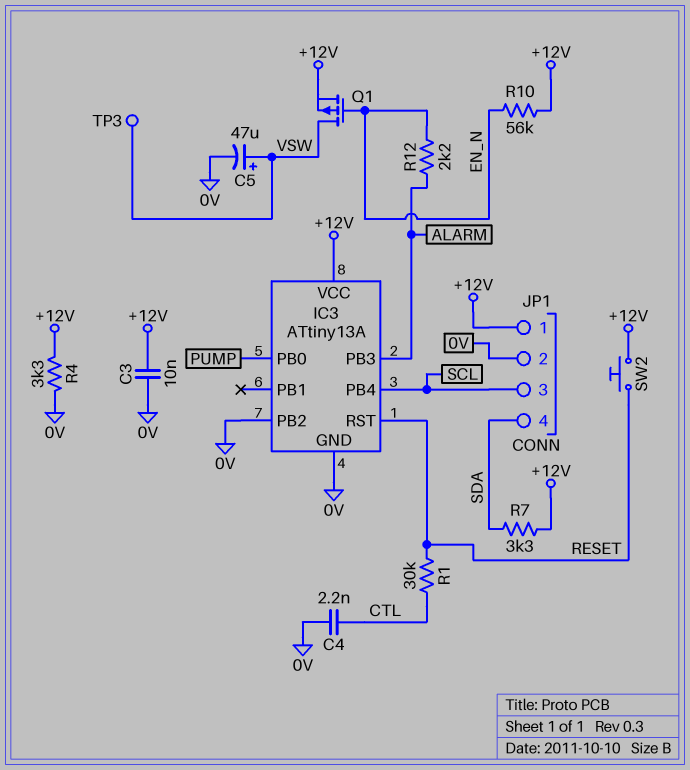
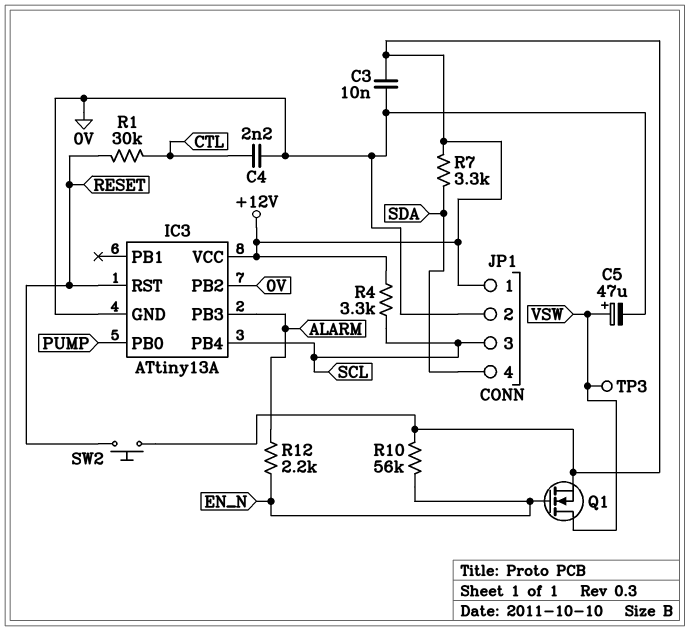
Q1: PMOS (G EN_N, D VSW, S +12V) -> NMOS (G EN_N, D VSW, S +12V)
R4: 3.3k (+12V, 0V) -> 3.3k (+12V, SCL)

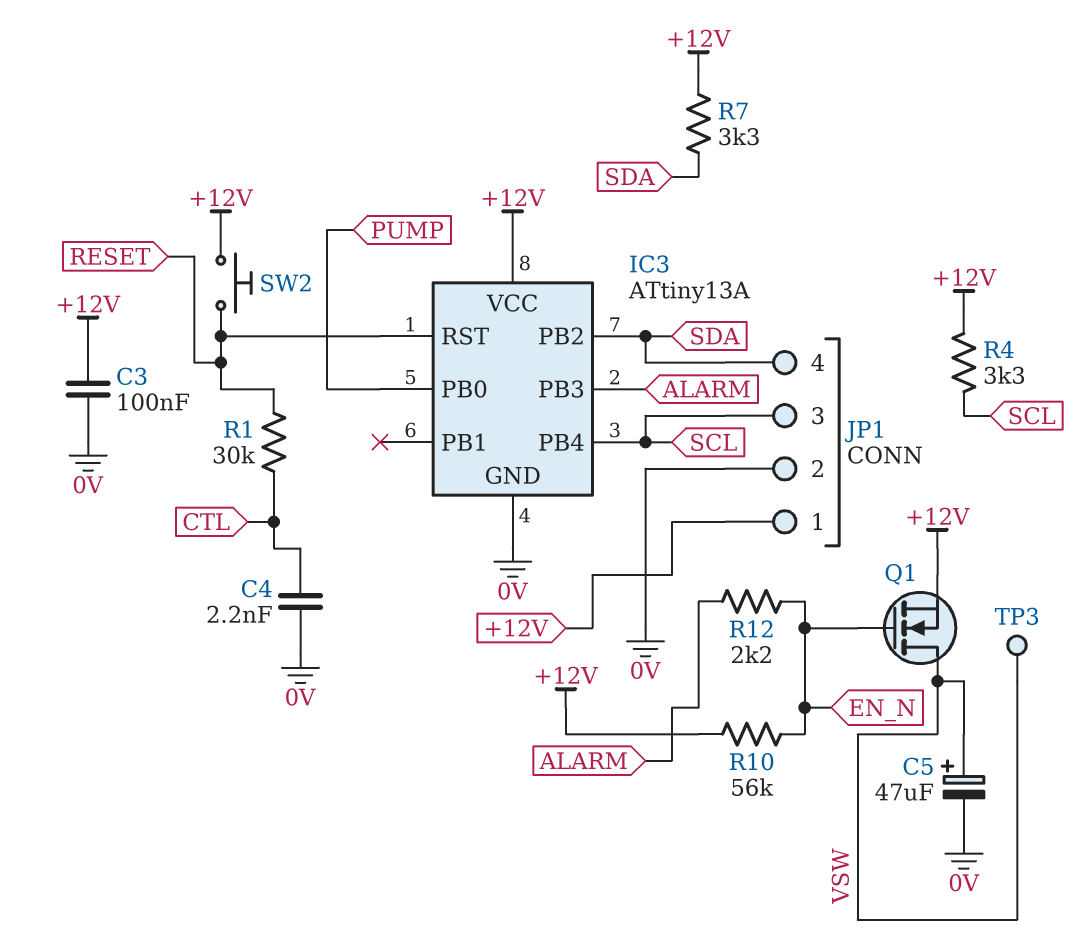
C3: 10nF (+12V, 0V) -> 100nF (+12V, 0V)
IC3 pin PB2: 0V -> SDA

